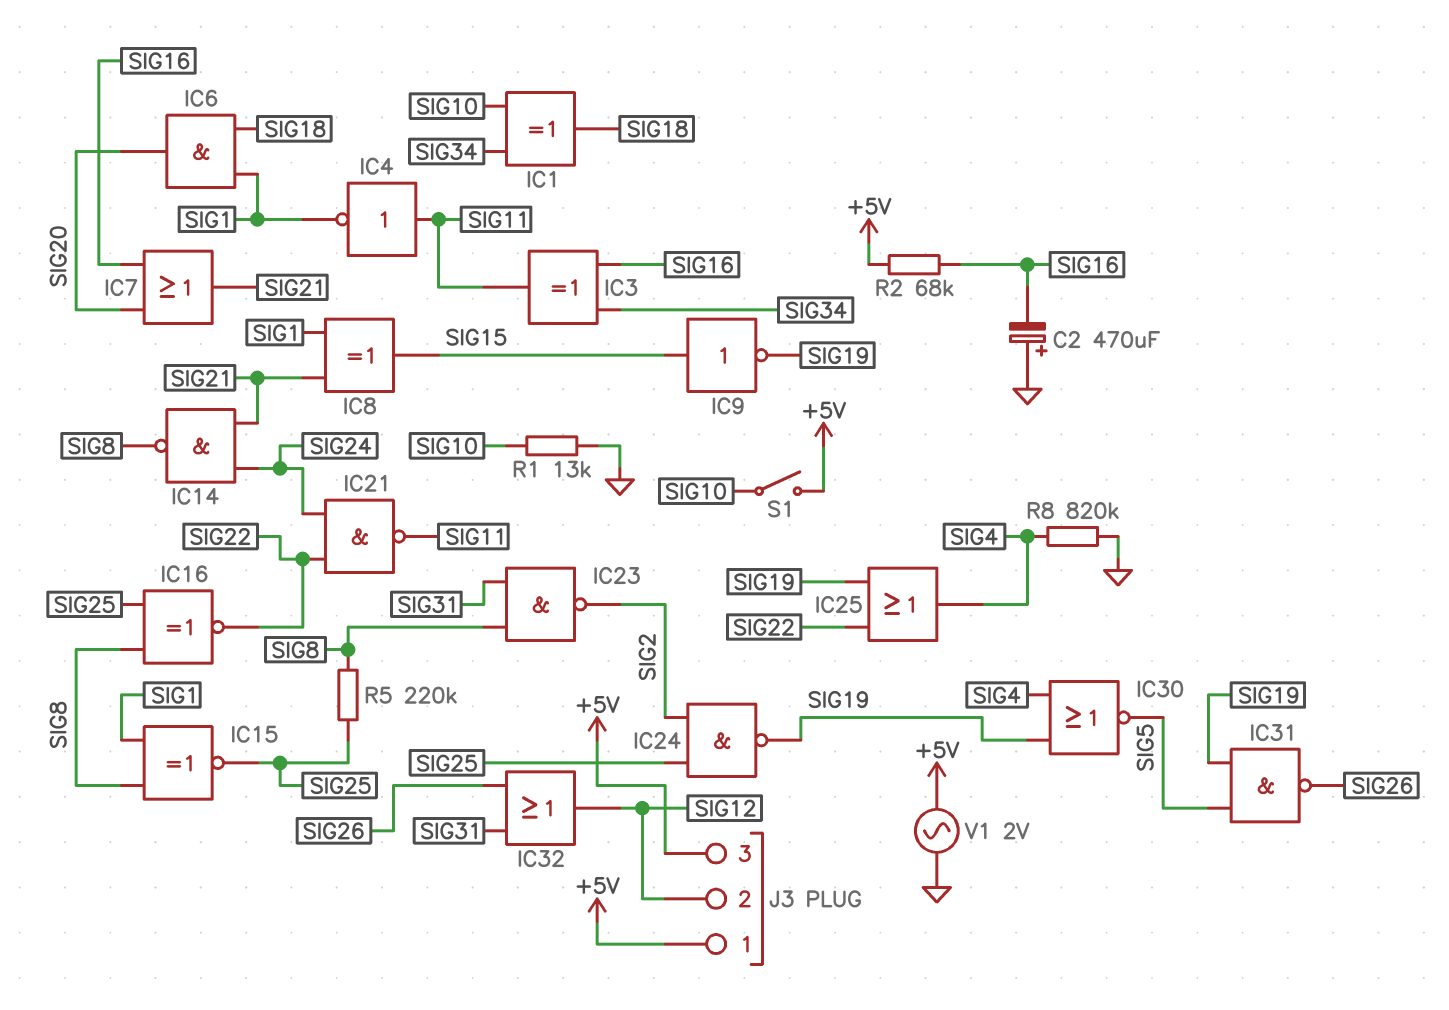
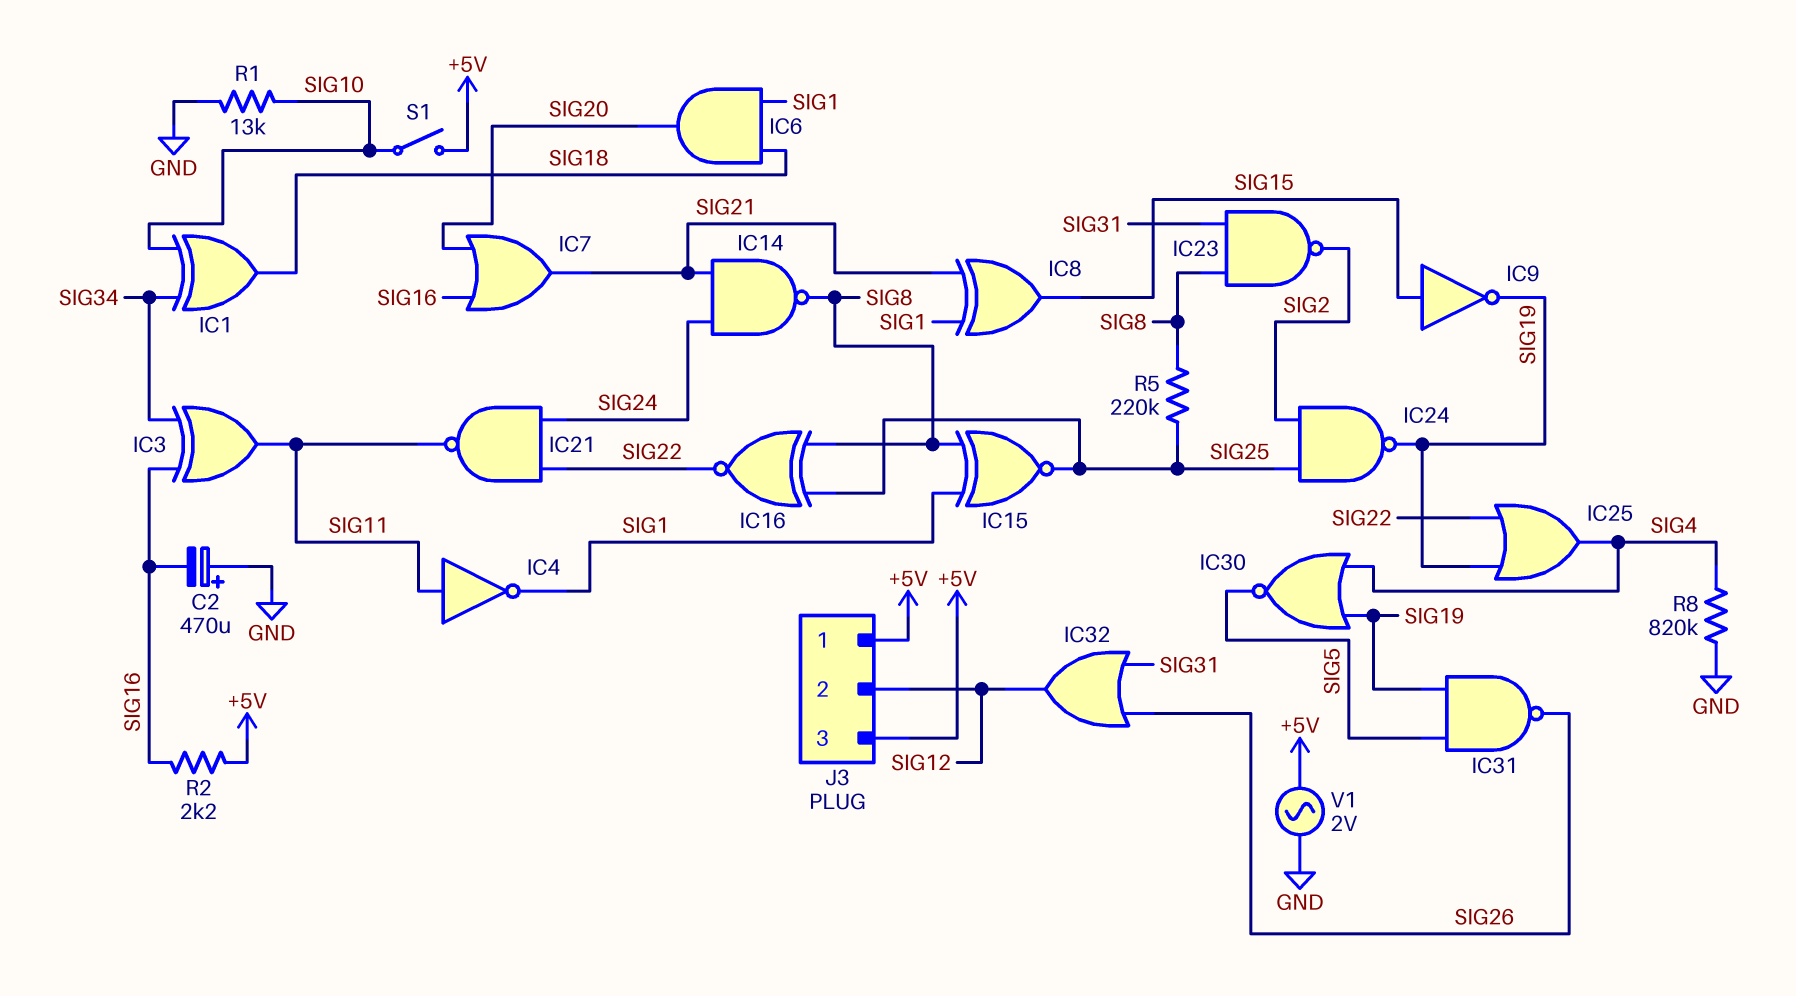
R2: 68k (+5V, SIG16) -> 2.2k (+5V, SIG16)

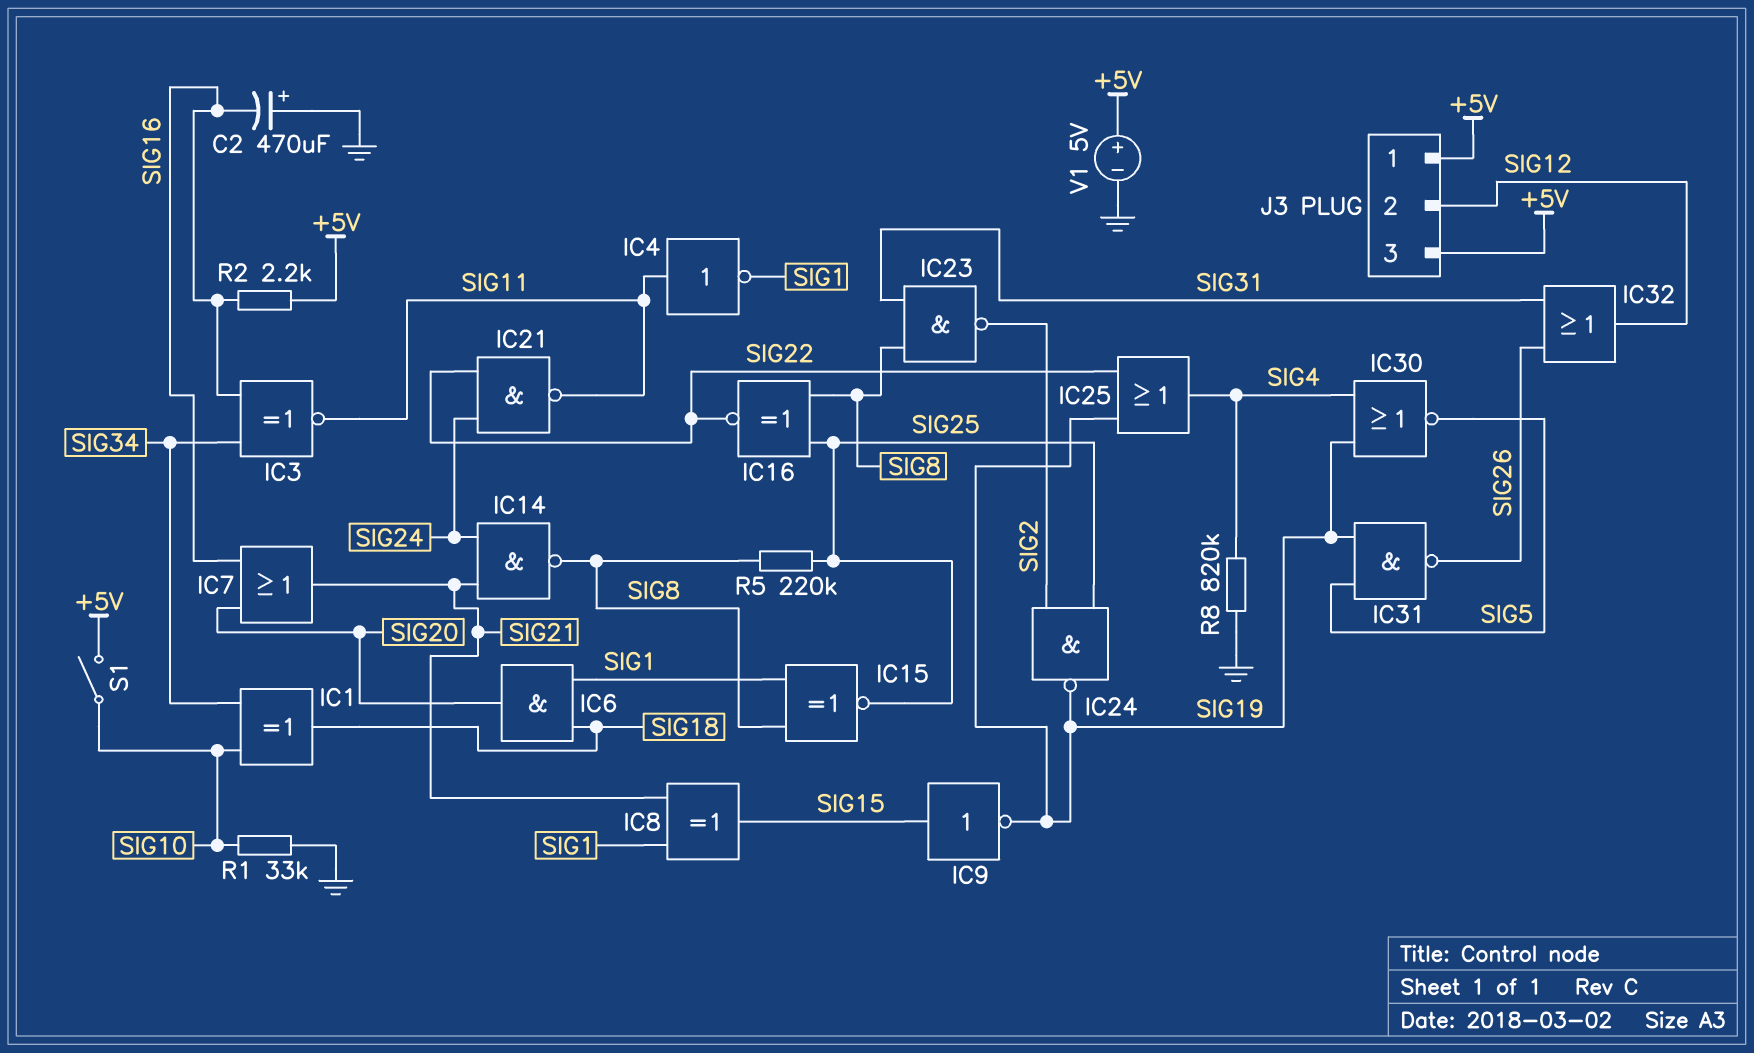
IC3: XOR (in SIG16, in SIG34, out SIG11) -> XNOR (in SIG16, in SIG34, out SIG11)
R1: 13k (GND, SIG10) -> 33k (GND, SIG10)
V1: AC 2V (+5V, GND) -> 5V (plus +5V, minus GND)

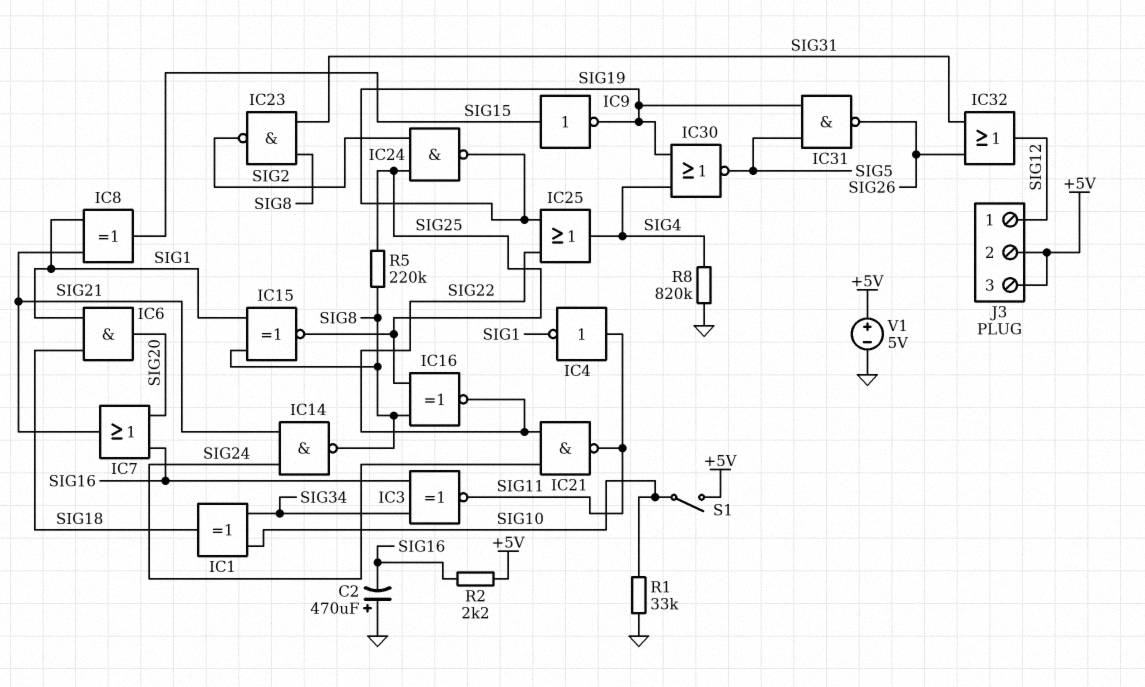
J3 pin 1: +5V -> SIG12
J3 pin 2: SIG12 -> +5V

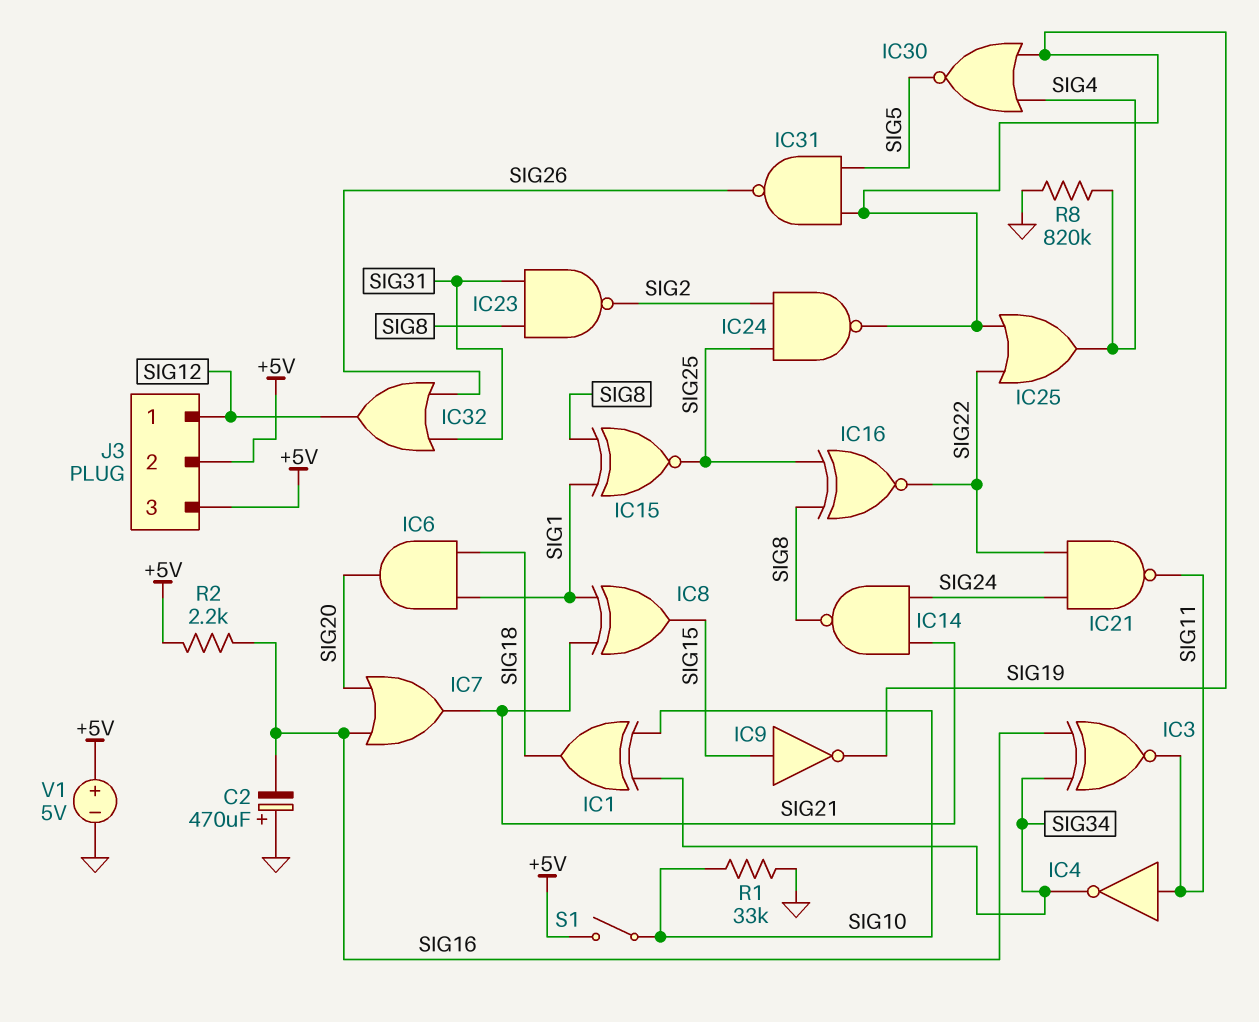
IC4: NOT (in SIG11, out SIG1) -> NOT (in SIG11, out SIG34)
R5: 220k (SIG8, SIG25) -> none

